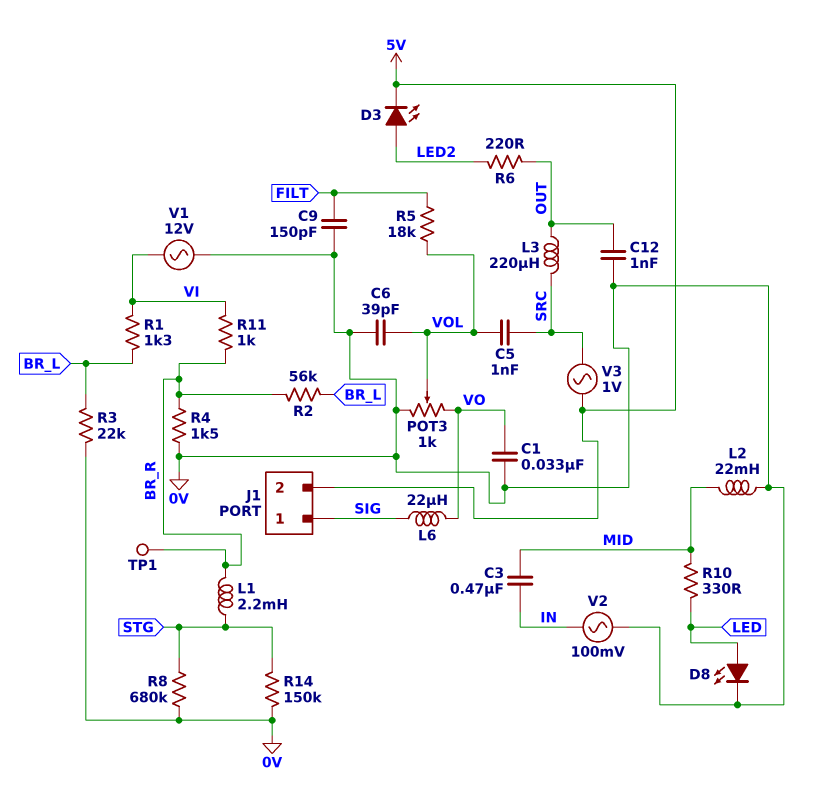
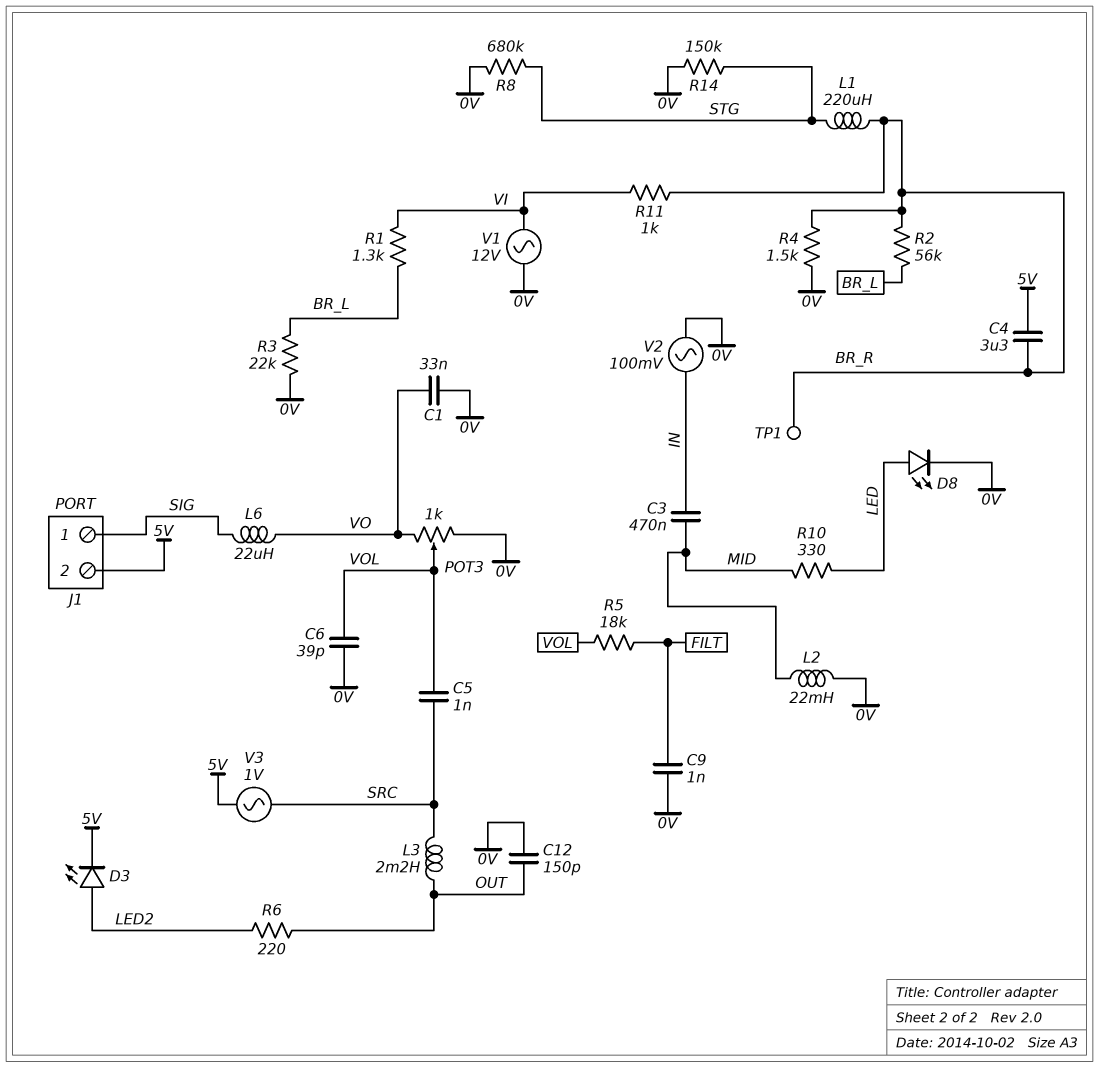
C4: none -> 3.3uF (5V, BR_R)
C9: 150pF (0V, FILT) -> 1nF (0V, FILT)
C12: 1nF (0V, OUT) -> 150pF (0V, OUT)
L1: 2.2mH (BR_R, STG) -> 220uH (BR_R, STG)
L3: 220uH (OUT, SRC) -> 2.2mH (OUT, SRC)

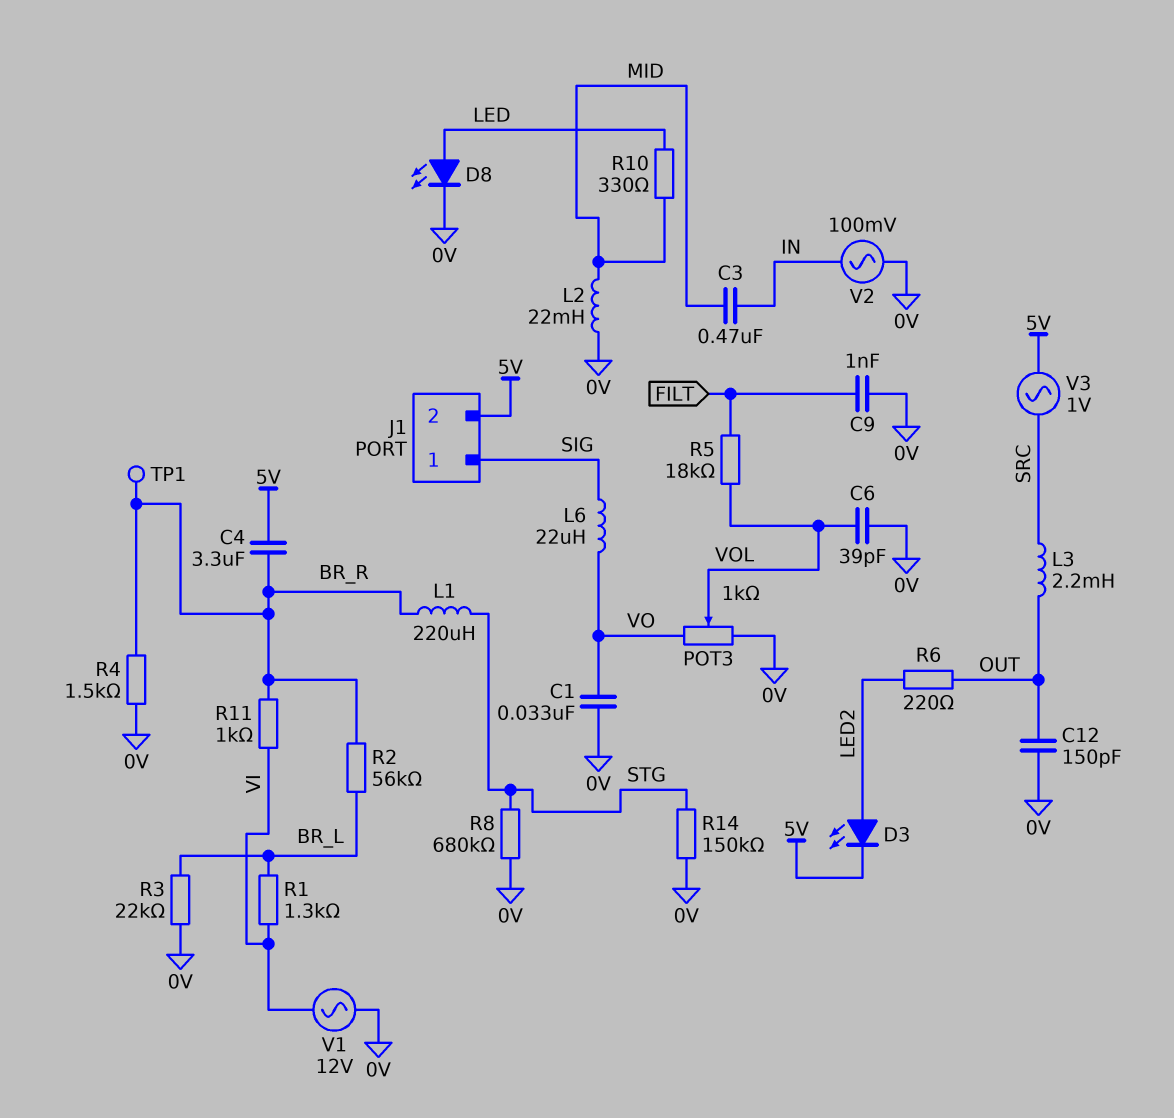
C5: 1nF (SRC, VOL) -> none

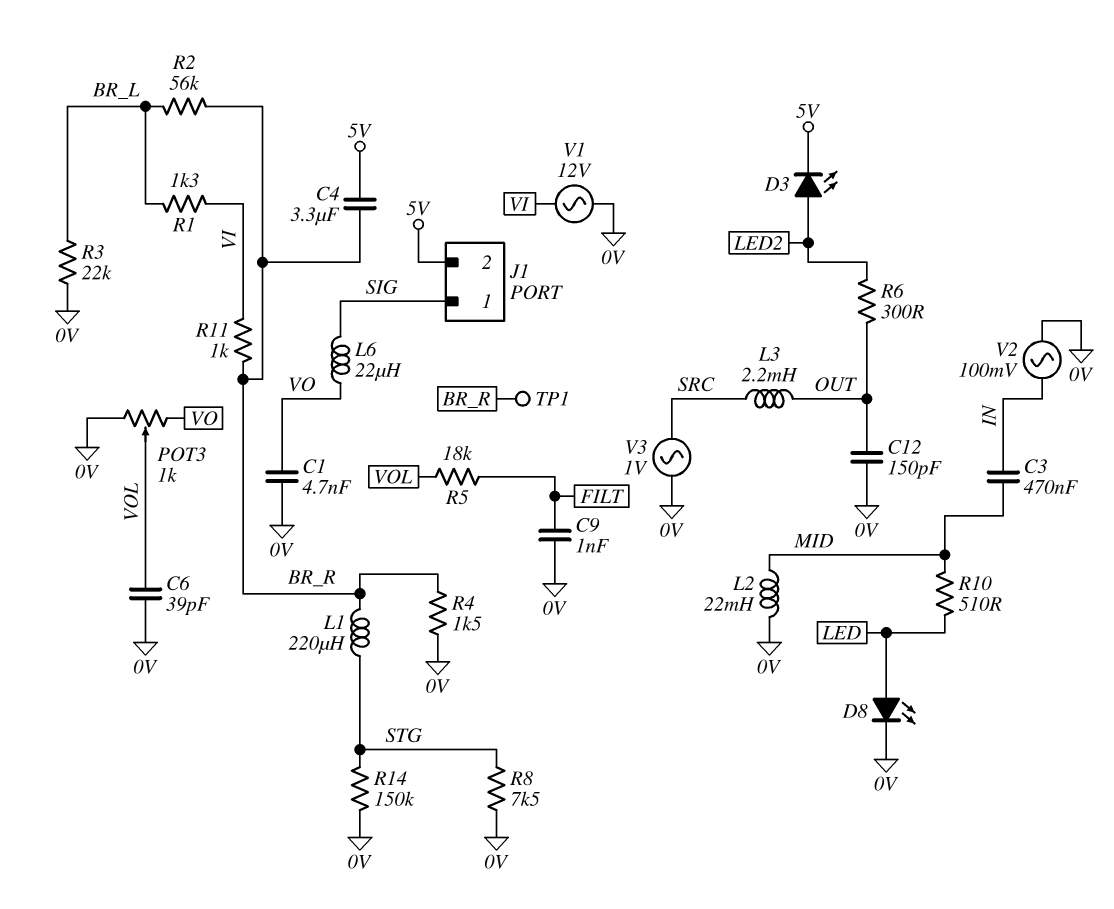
C1: 33nF (0V, VO) -> 4.7nF (0V, VO)
R6: 220 (LED2, OUT) -> 300 (LED2, OUT)
R8: 680k (0V, STG) -> 7.5k (0V, STG)
R10: 330 (LED, MID) -> 510 (LED, MID)
V3: AC 1V (5V, SRC) -> AC 1V (0V, SRC)

